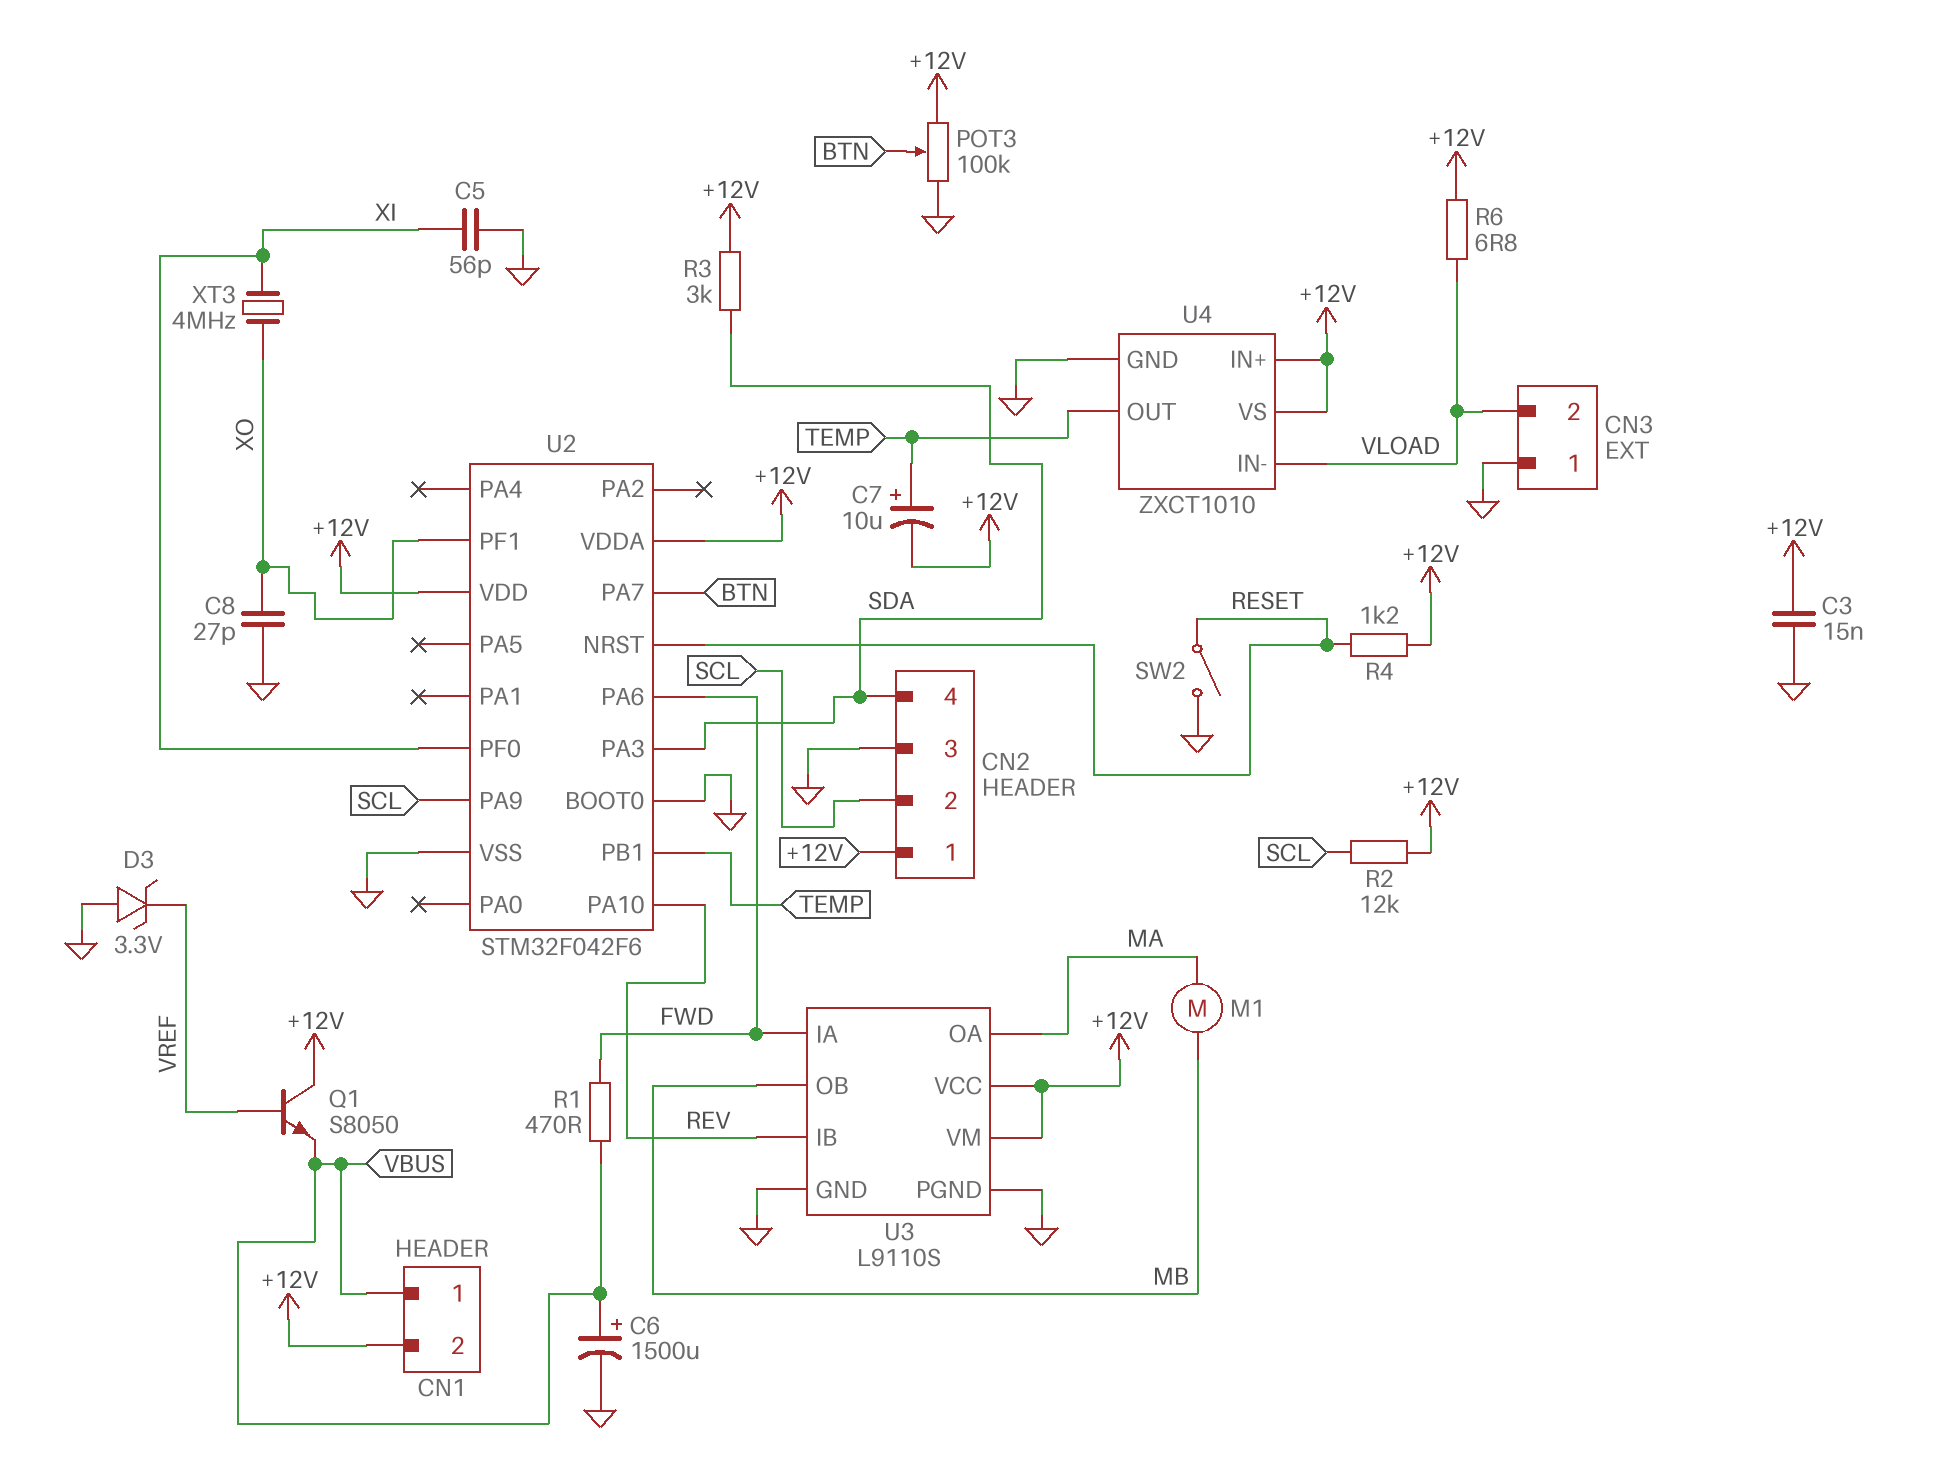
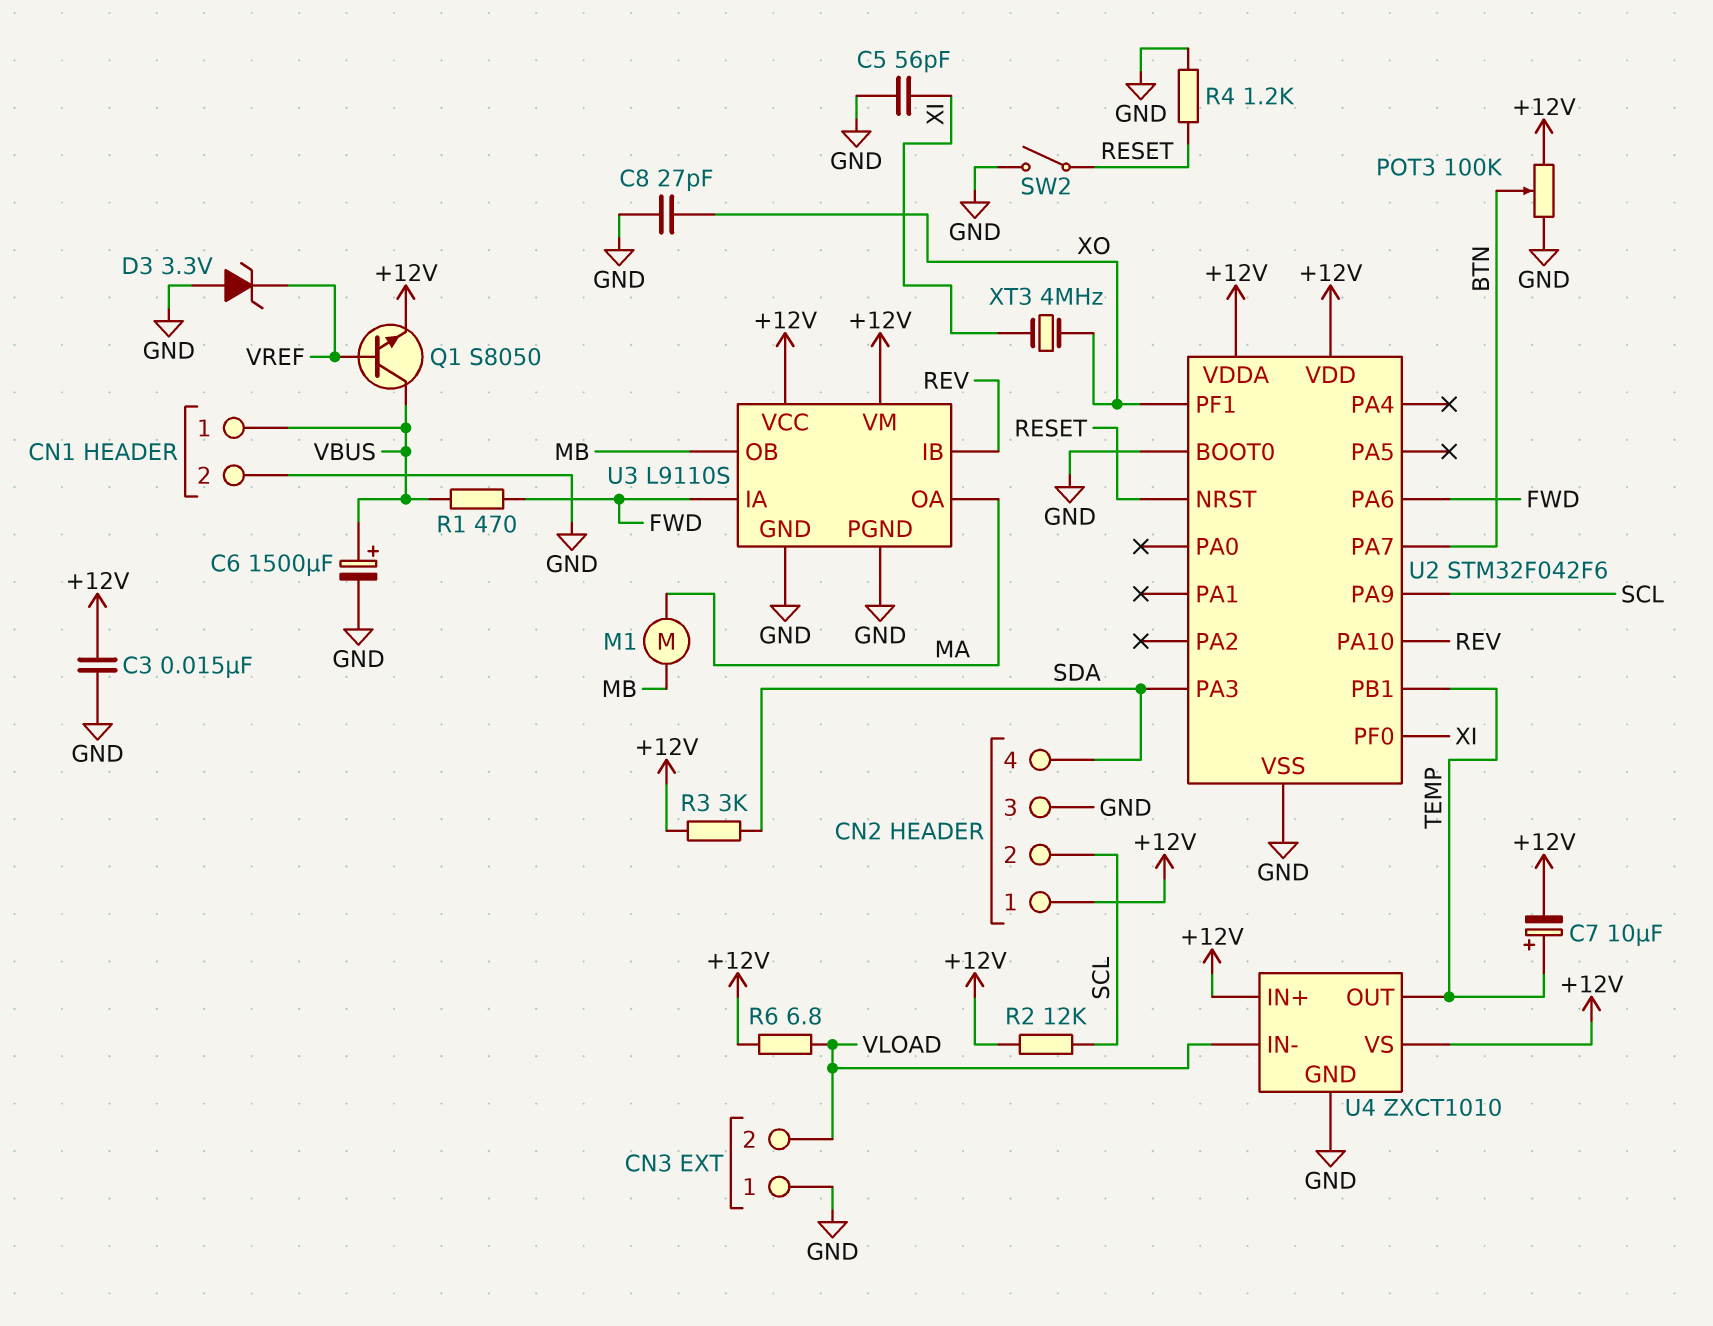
CN1 pin 2: +12V -> GND
Q1: NPN S8050 (B VREF, C +12V, E VBUS) -> NPN S8050 (B VREF, C VBUS, E +12V)
R4: 1.2k (+12V, RESET) -> 1.2k (GND, RESET)

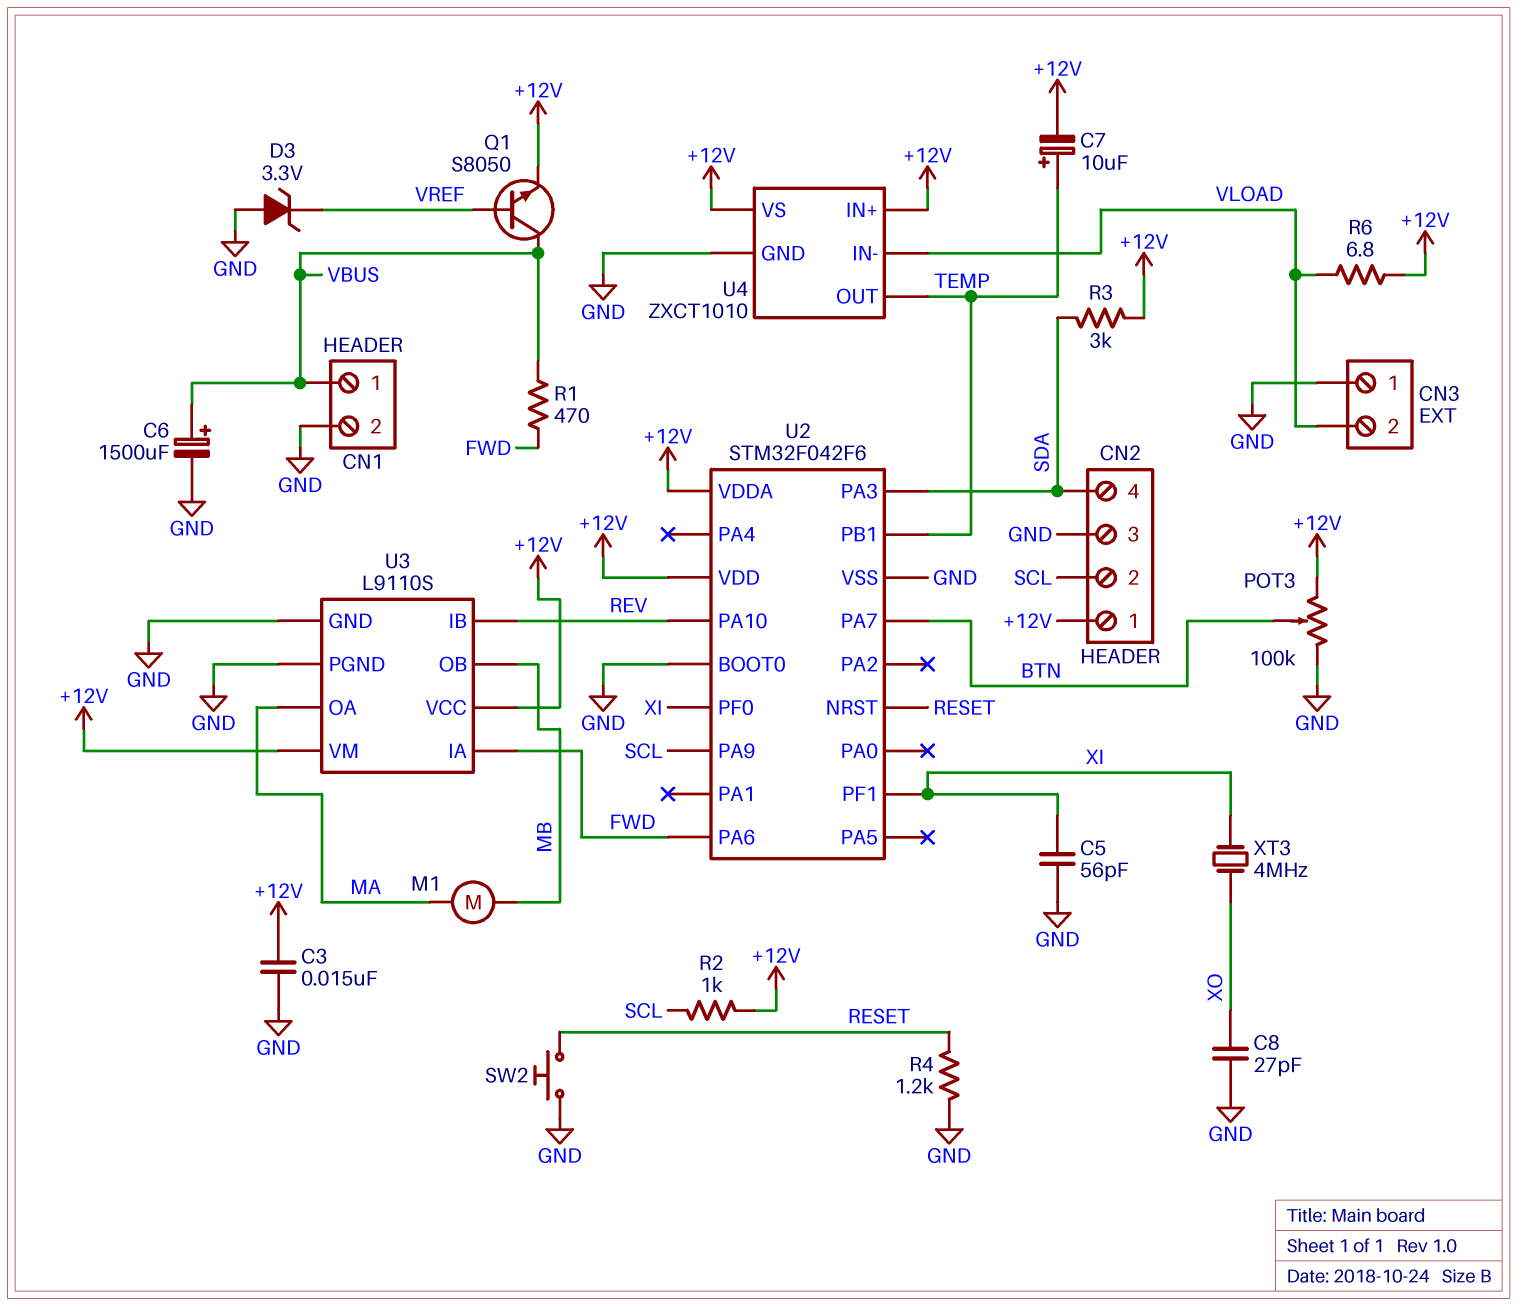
R2: 12k (+12V, SCL) -> 1k (+12V, SCL)
SW2: switch (GND, RESET) -> button (GND, RESET)
U2 pin PF1: XO -> XI

